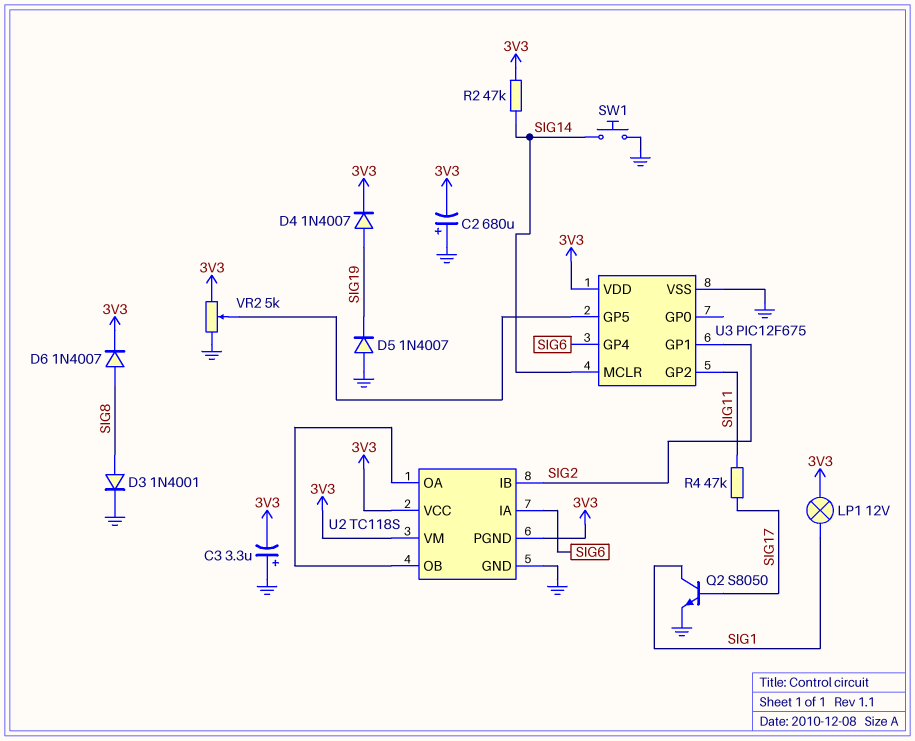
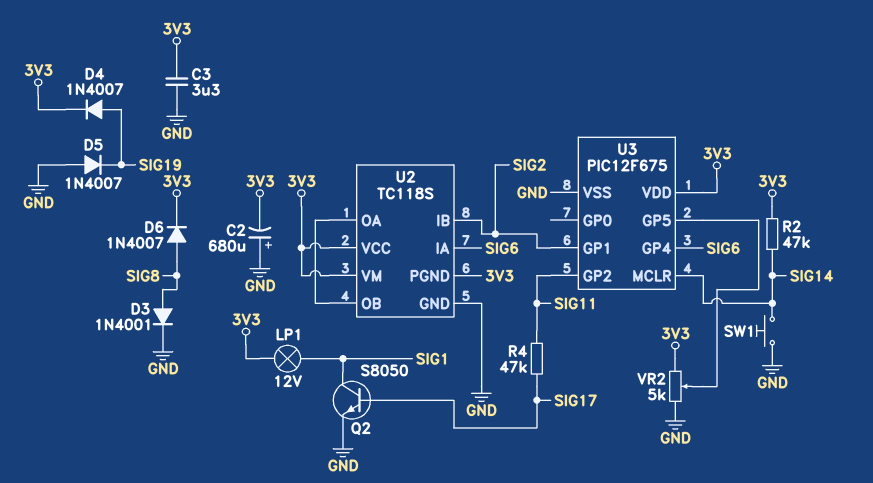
C3: 3.3uF (plus GND, minus 3V3) -> 3.3uF (3V3, GND)

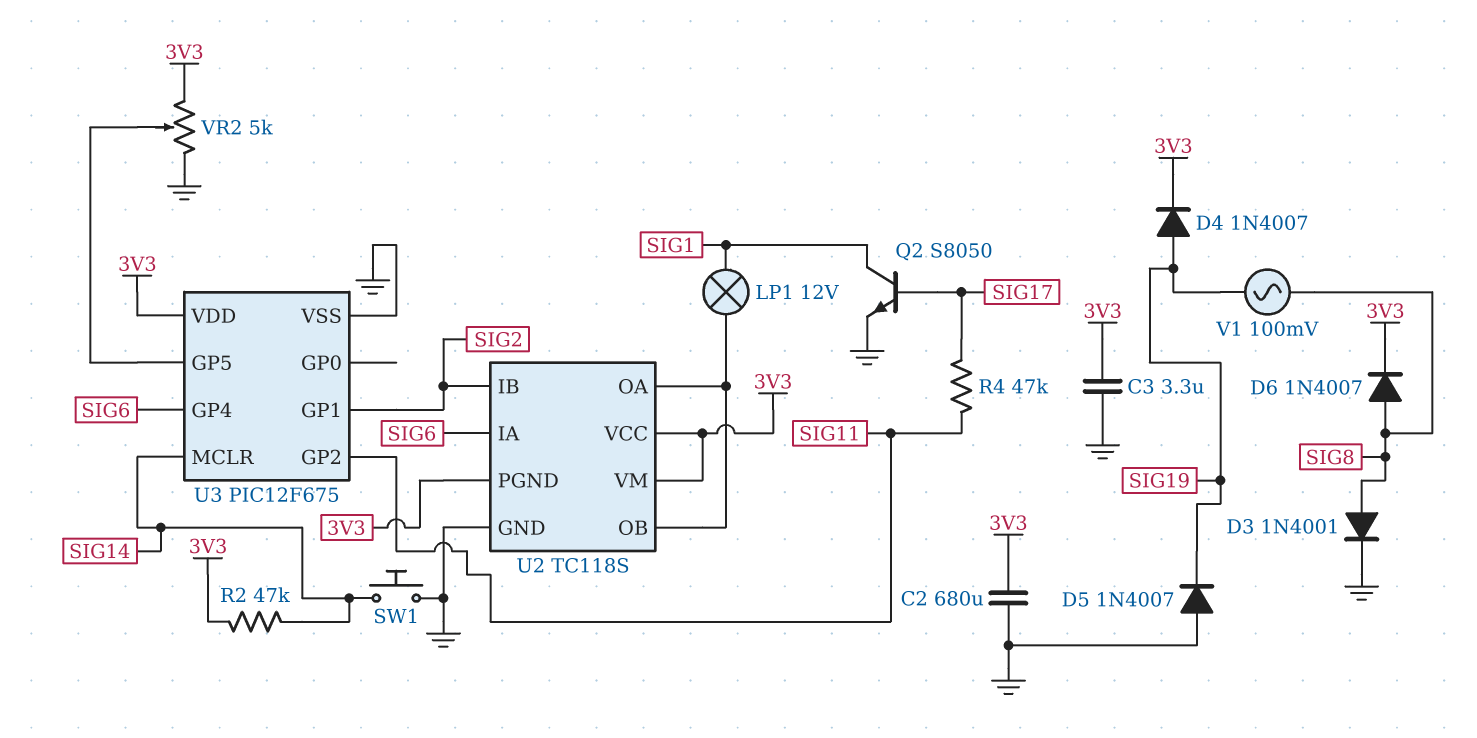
C2: 680uF (plus GND, minus 3V3) -> 680uF (3V3, GND)
LP1: lamp 12V (3V3, SIG1) -> lamp 12V (SIG1, U2/OA)
V1: none -> AC 100mV (SIG8, SIG19)

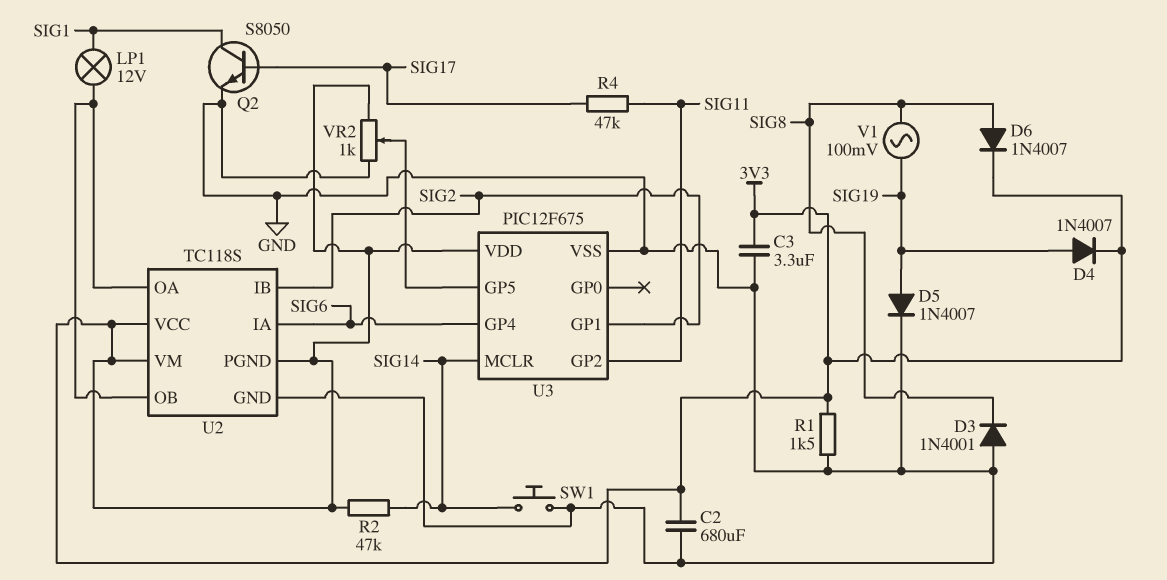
D3: diode 1N4001 (A SIG8, K GND) -> diode 1N4001 (A GND, K SIG8)
D5: diode 1N4007 (A GND, K SIG19) -> diode 1N4007 (A SIG19, K GND)
R1: none -> 1.5k (3V3, GND)
VR2: 5k (3V3, GND, wiper U3/GP5) -> 1k (3V3, GND, wiper U3/GP5)

